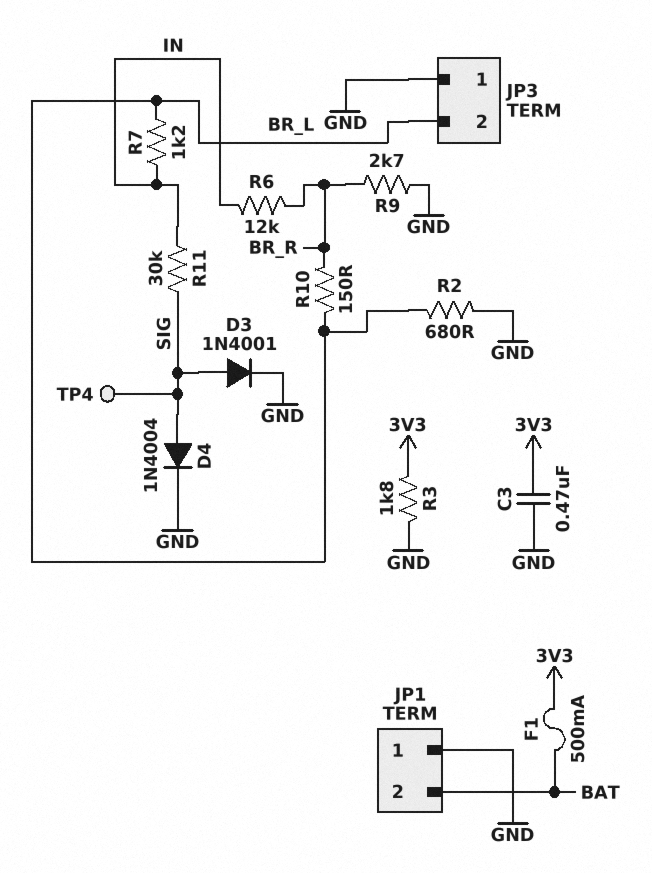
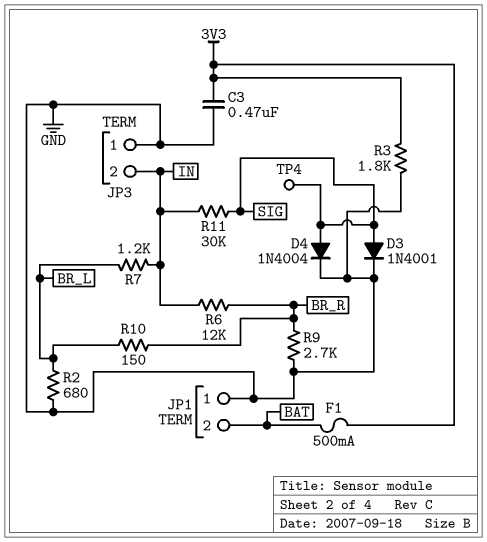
JP3 pin 2: BR_L -> IN

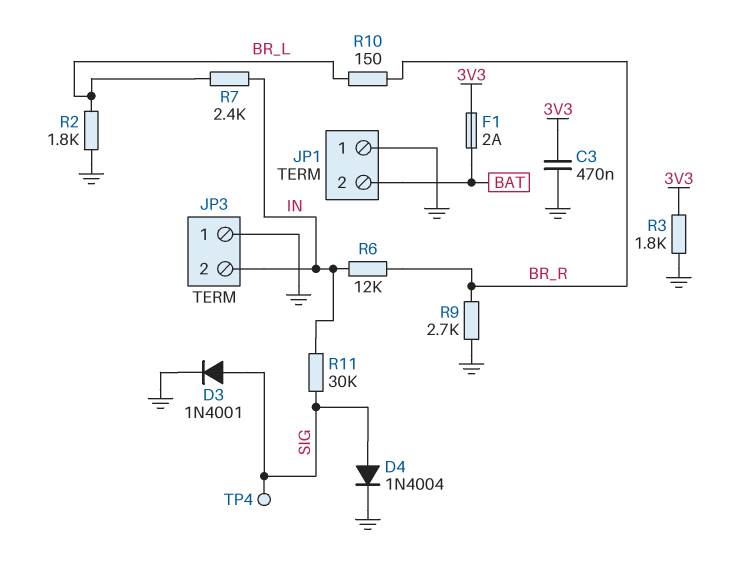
F1: 500mA (3V3, BAT) -> 2A (3V3, BAT)
R2: 680 (BR_L, GND) -> 1.8k (BR_L, GND)
R7: 1.2k (BR_L, IN) -> 2.4k (BR_L, IN)

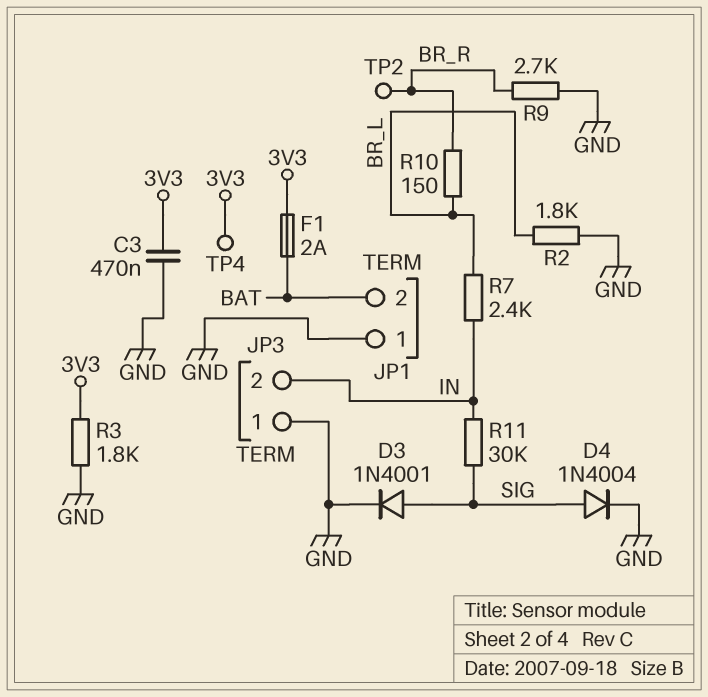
R6: 12k (BR_R, IN) -> none
TP2: none -> test point (BR_R)
TP4: test point (SIG) -> test point (3V3)

